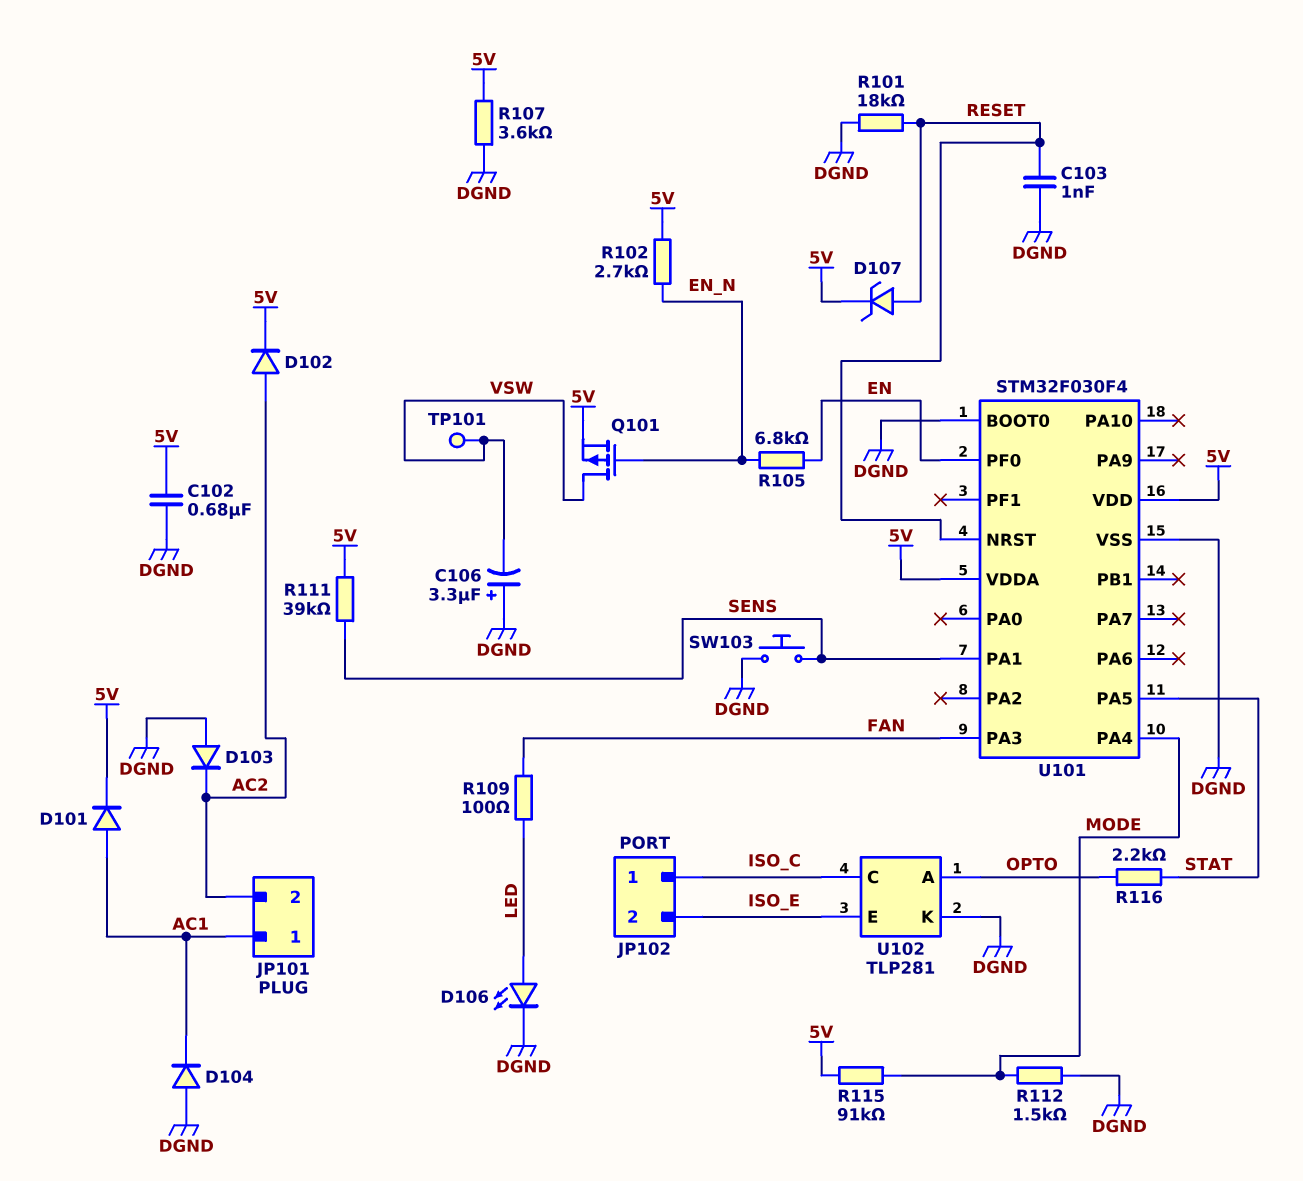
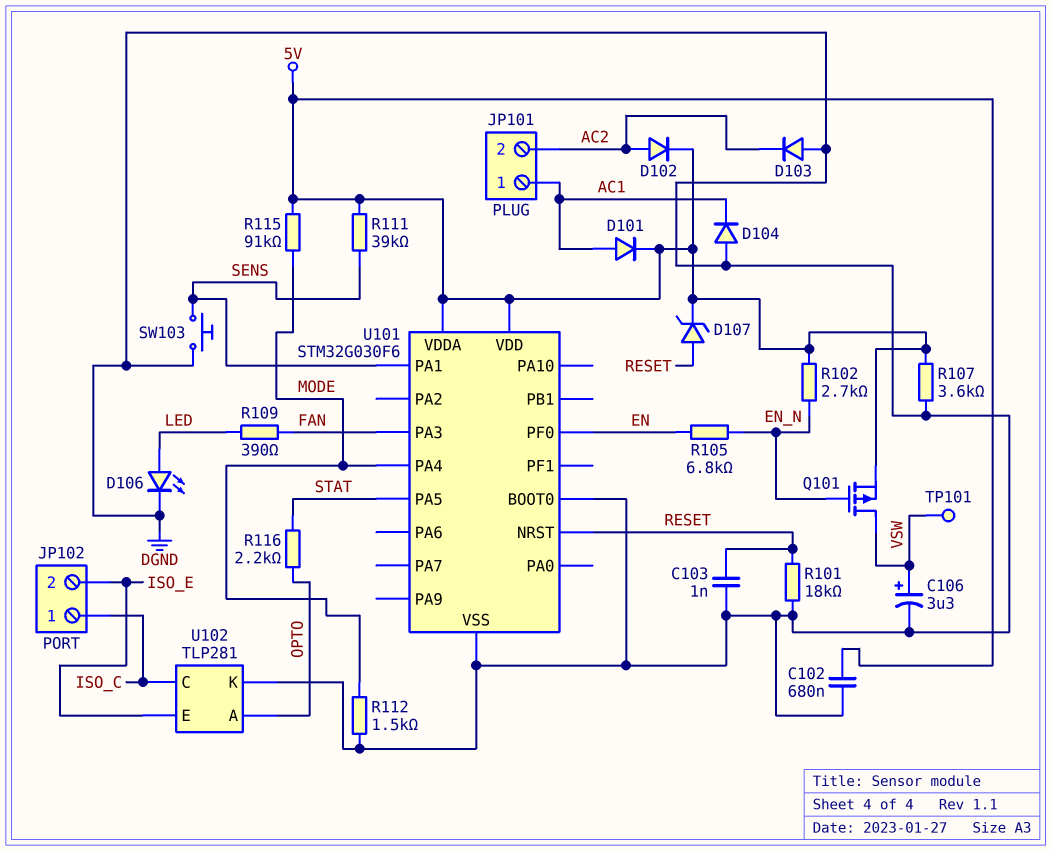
C106: 3.3uF (plus DGND, minus VSW) -> 3.3uF (plus VSW, minus DGND)
R109: 100 (FAN, LED) -> 390 (FAN, LED)
U101: STM32F030F4 -> STM32G030F6

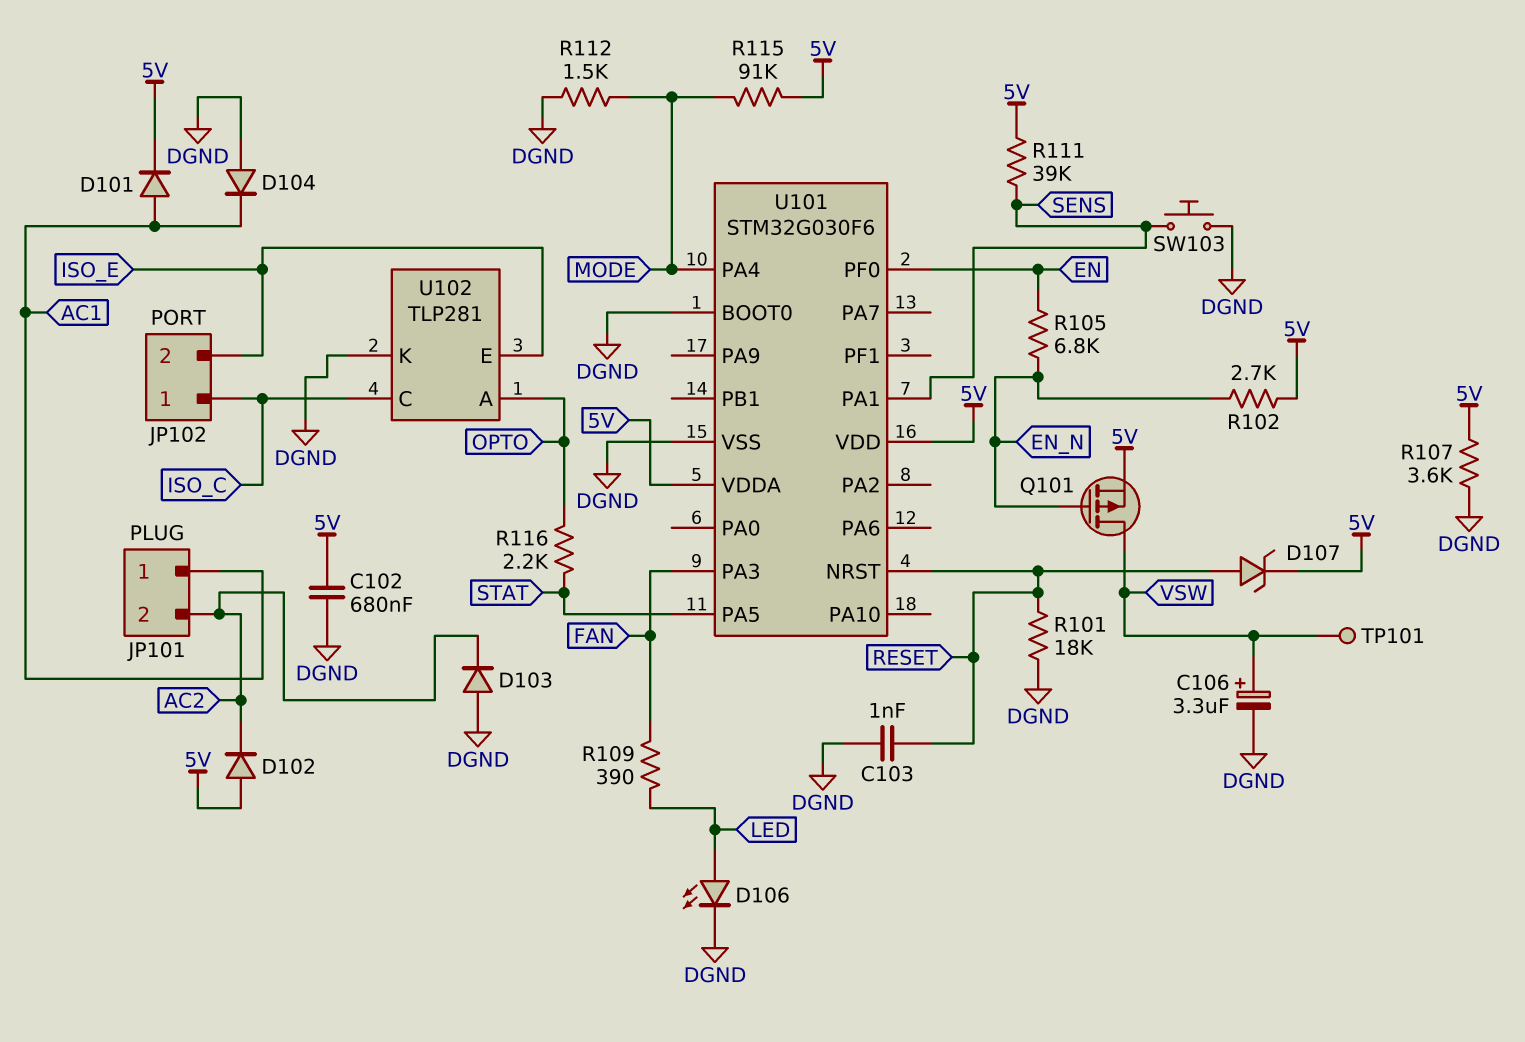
D102: diode (A AC2, K 5V) -> diode (A 5V, K AC2)

